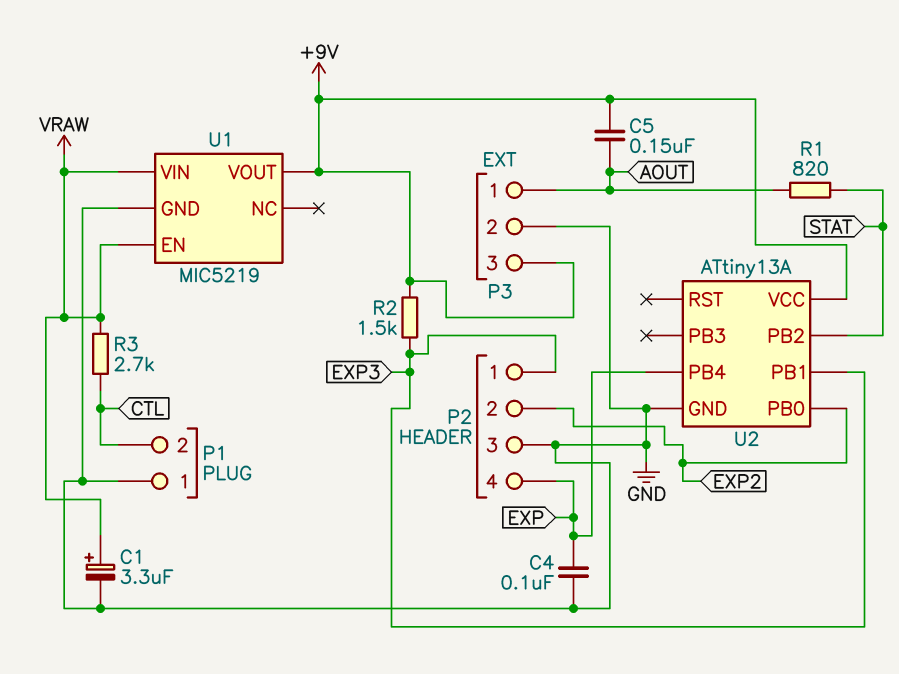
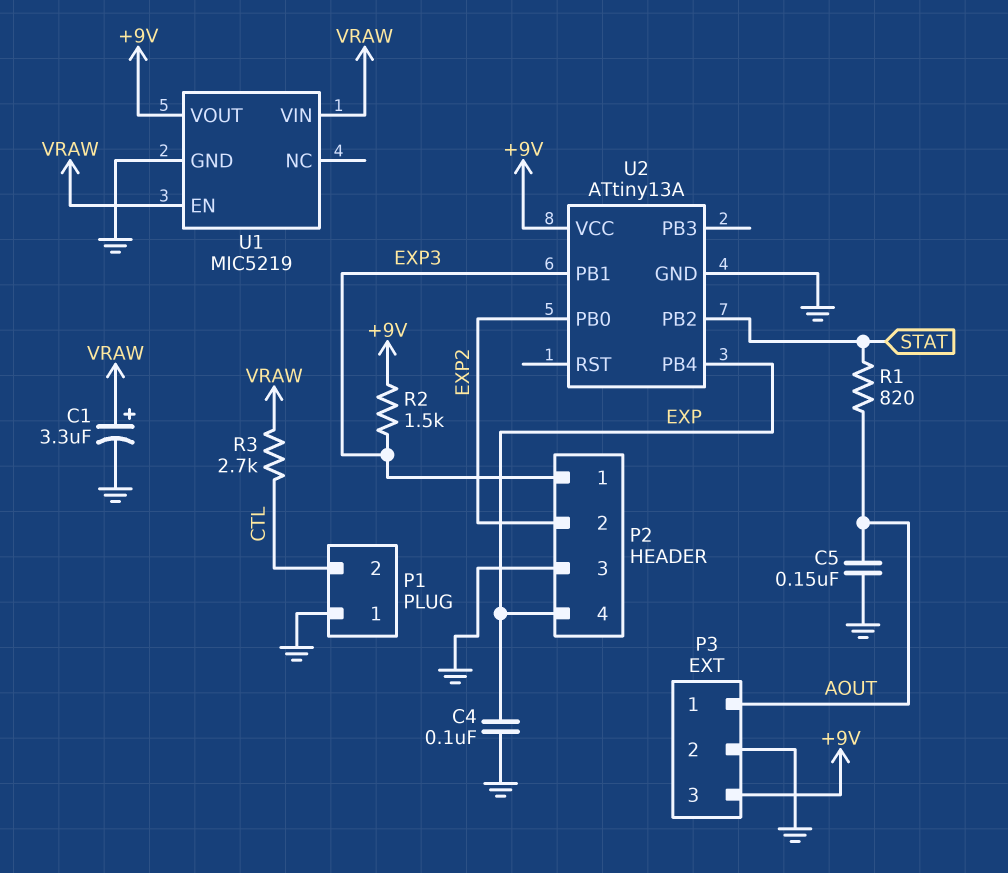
C5: 150nF (+9V, AOUT) -> 150nF (AOUT, GND)

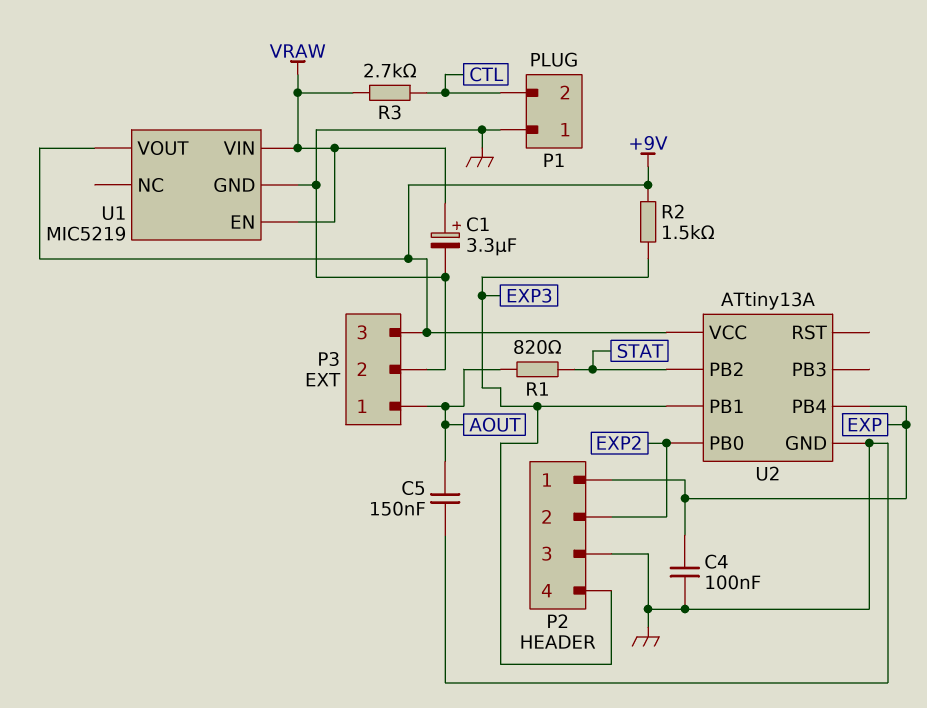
P2 pin 1: EXP3 -> EXP
P2 pin 4: EXP -> EXP3

